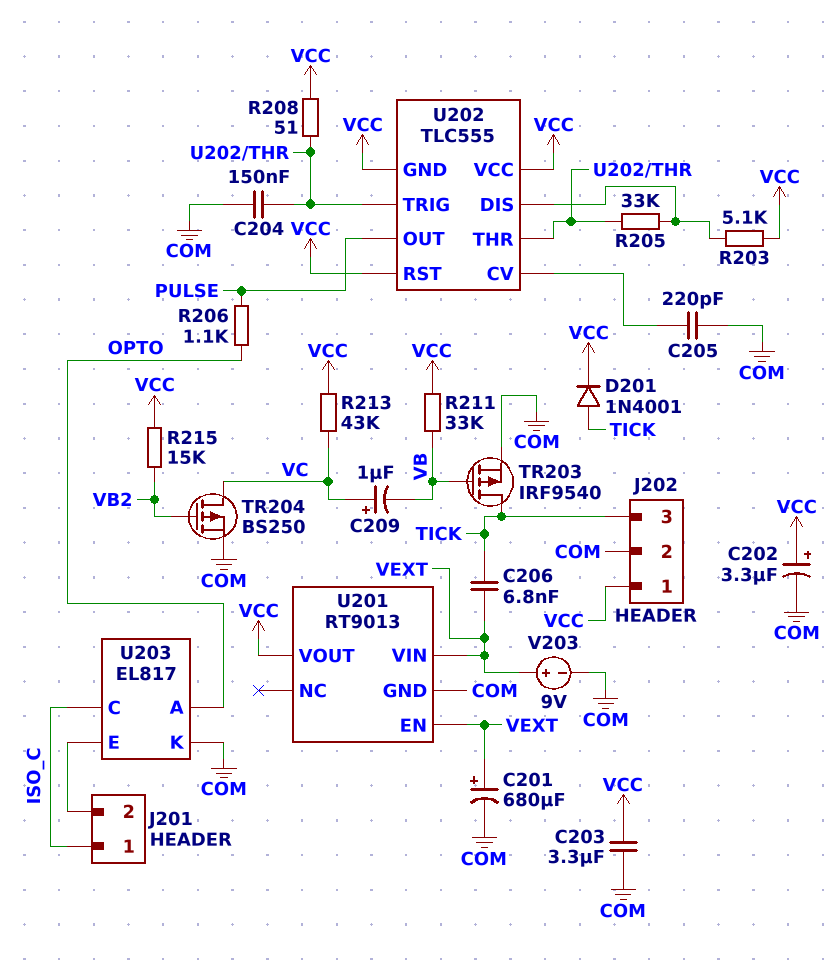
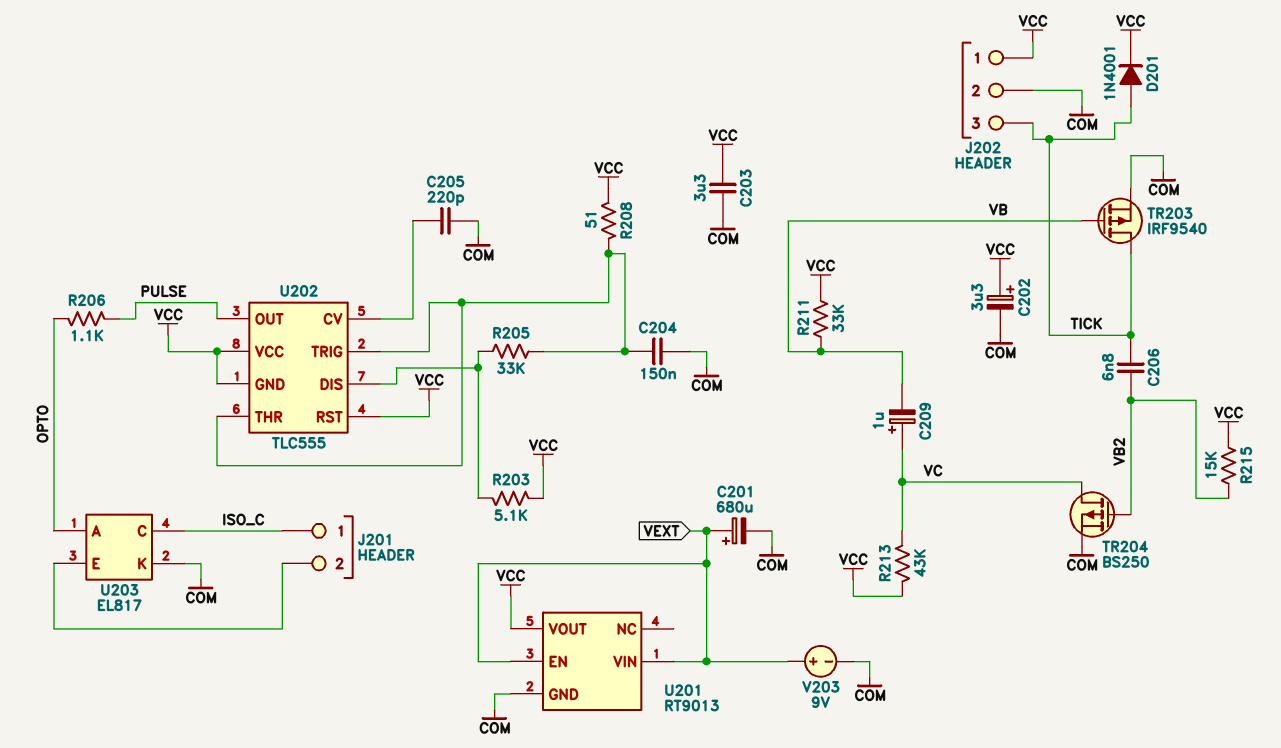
C206: 6.8nF (TICK, VEXT) -> 6.8nF (TICK, VB2)

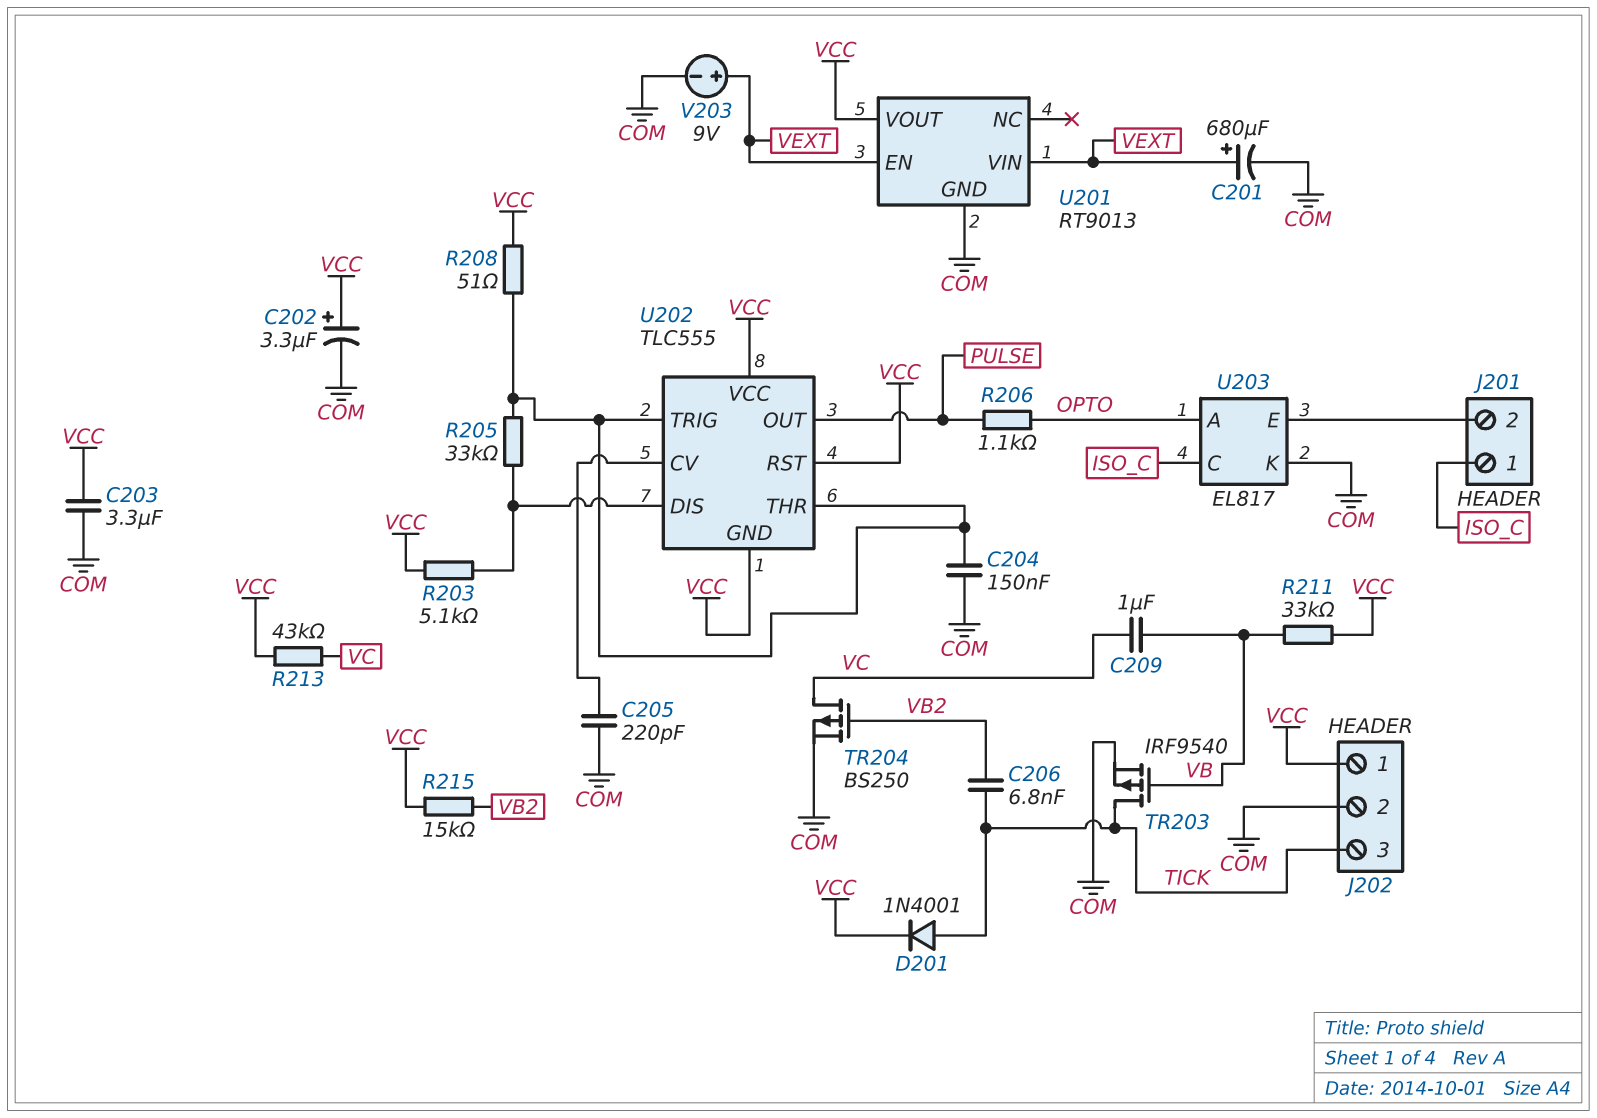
C209: 1uF (plus VC, minus VB) -> 1uF (VB, VC)

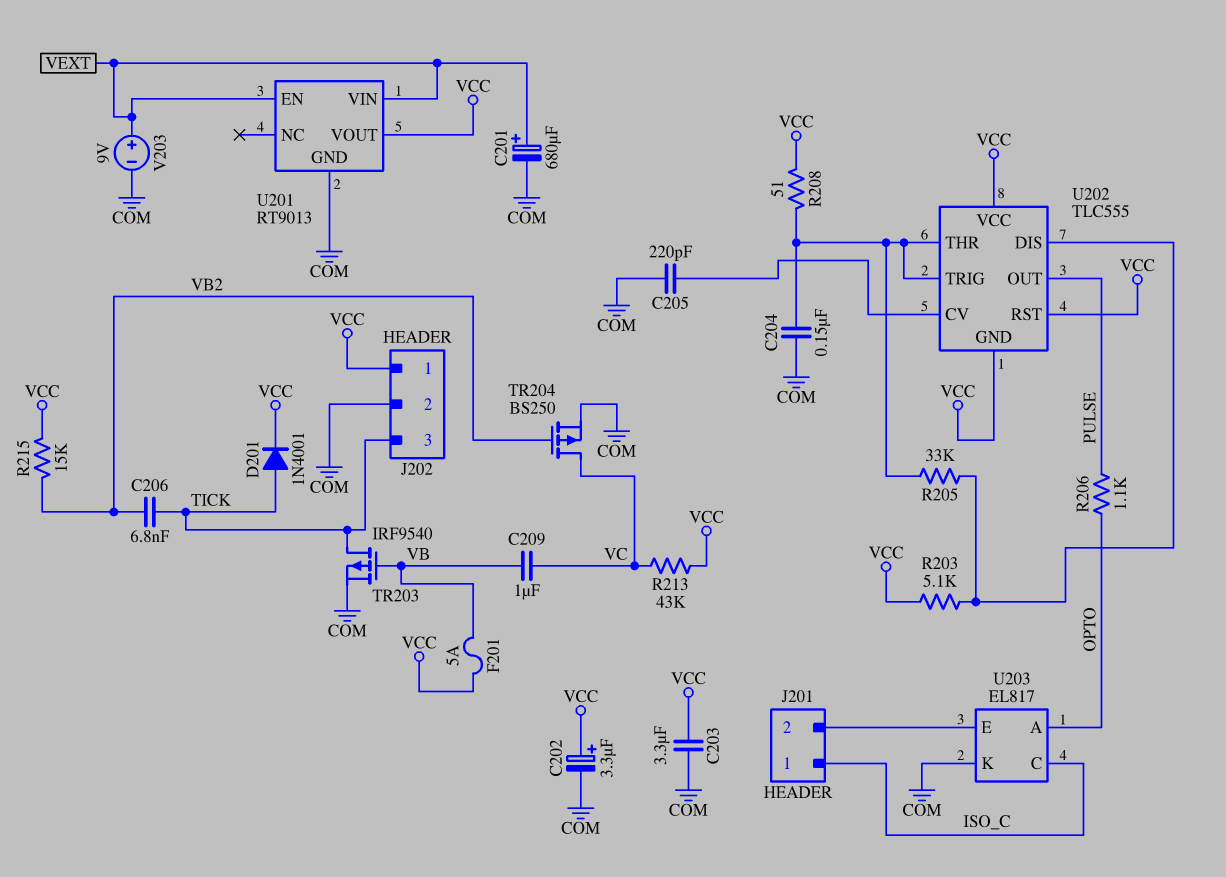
F201: none -> 5A (VB, VCC)
R211: 33k (VB, VCC) -> none

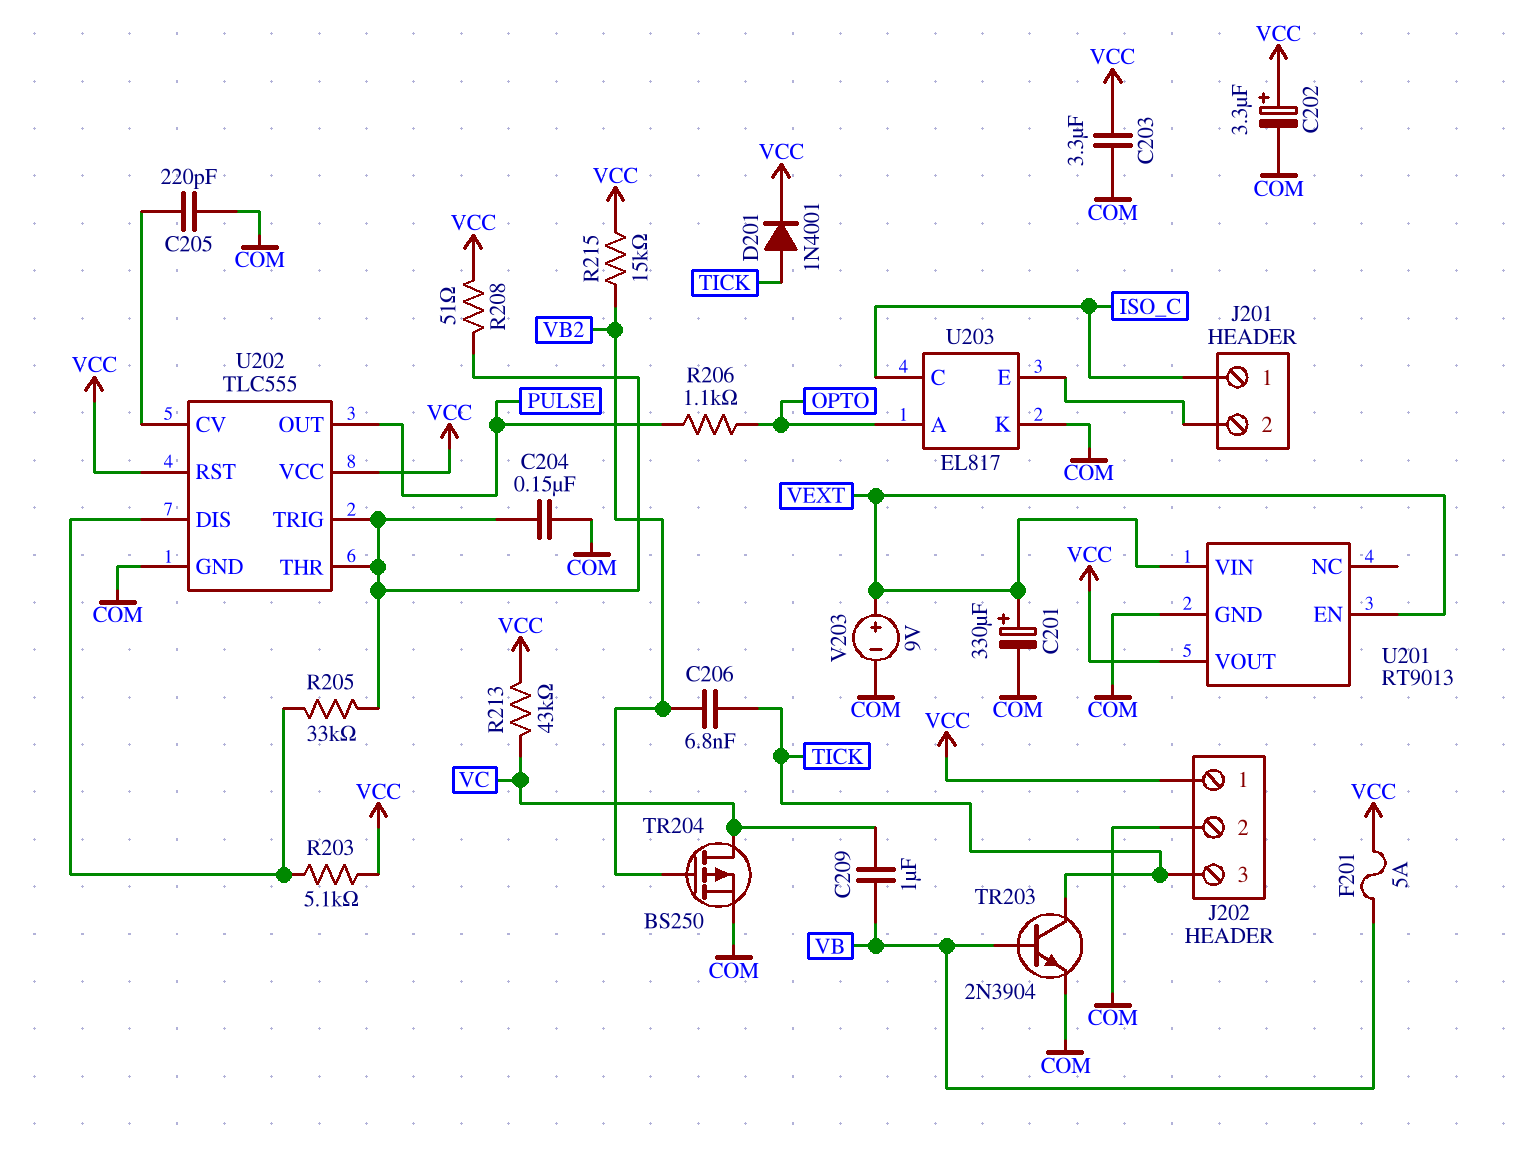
C201: 680uF (plus VEXT, minus COM) -> 330uF (plus VEXT, minus COM)
TR203: PMOS IRF9540 (G VB, D TICK, S COM) -> NPN 2N3904 (B VB, C TICK, E COM)
U202 pin GND: VCC -> COM

